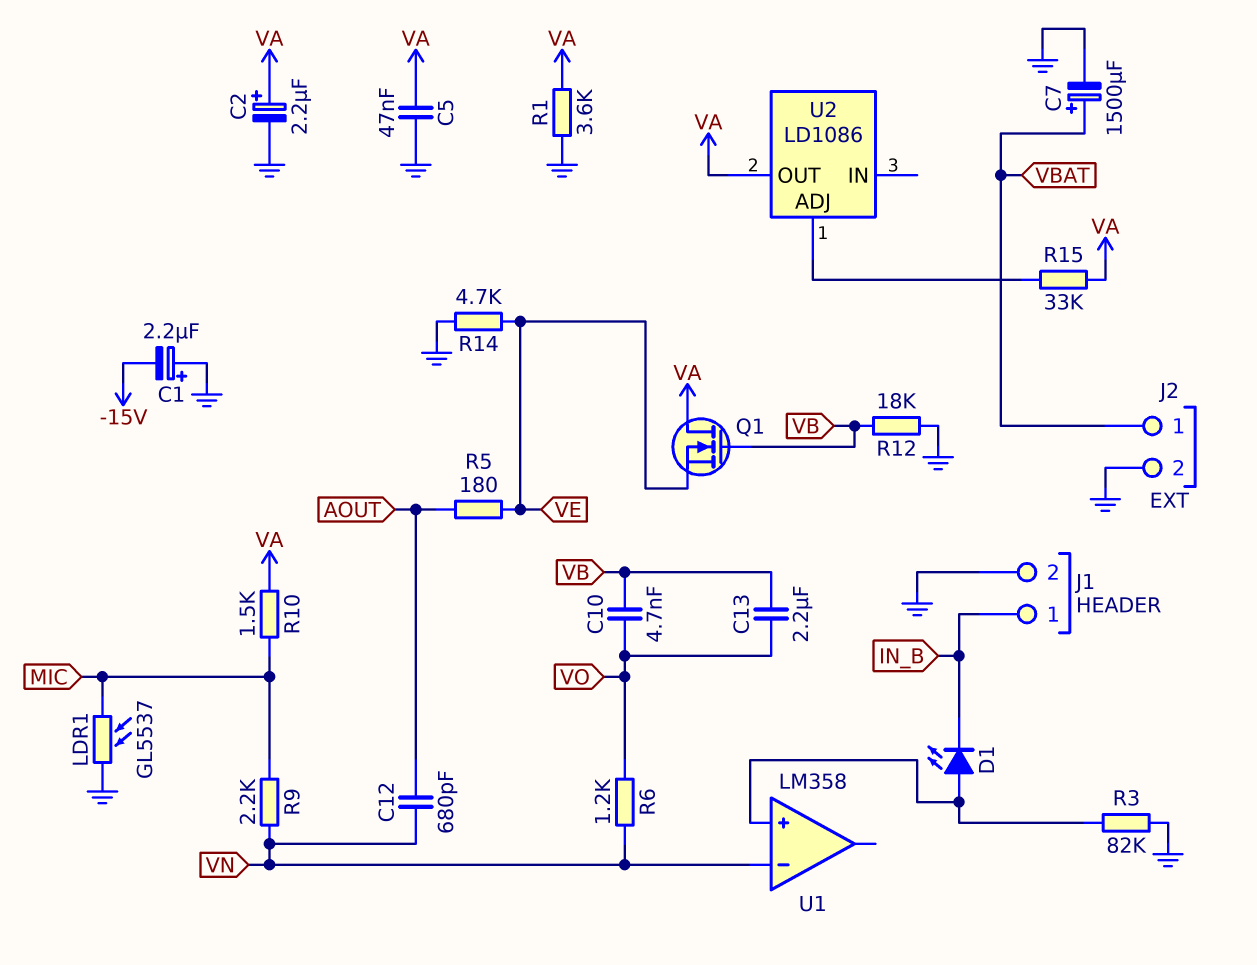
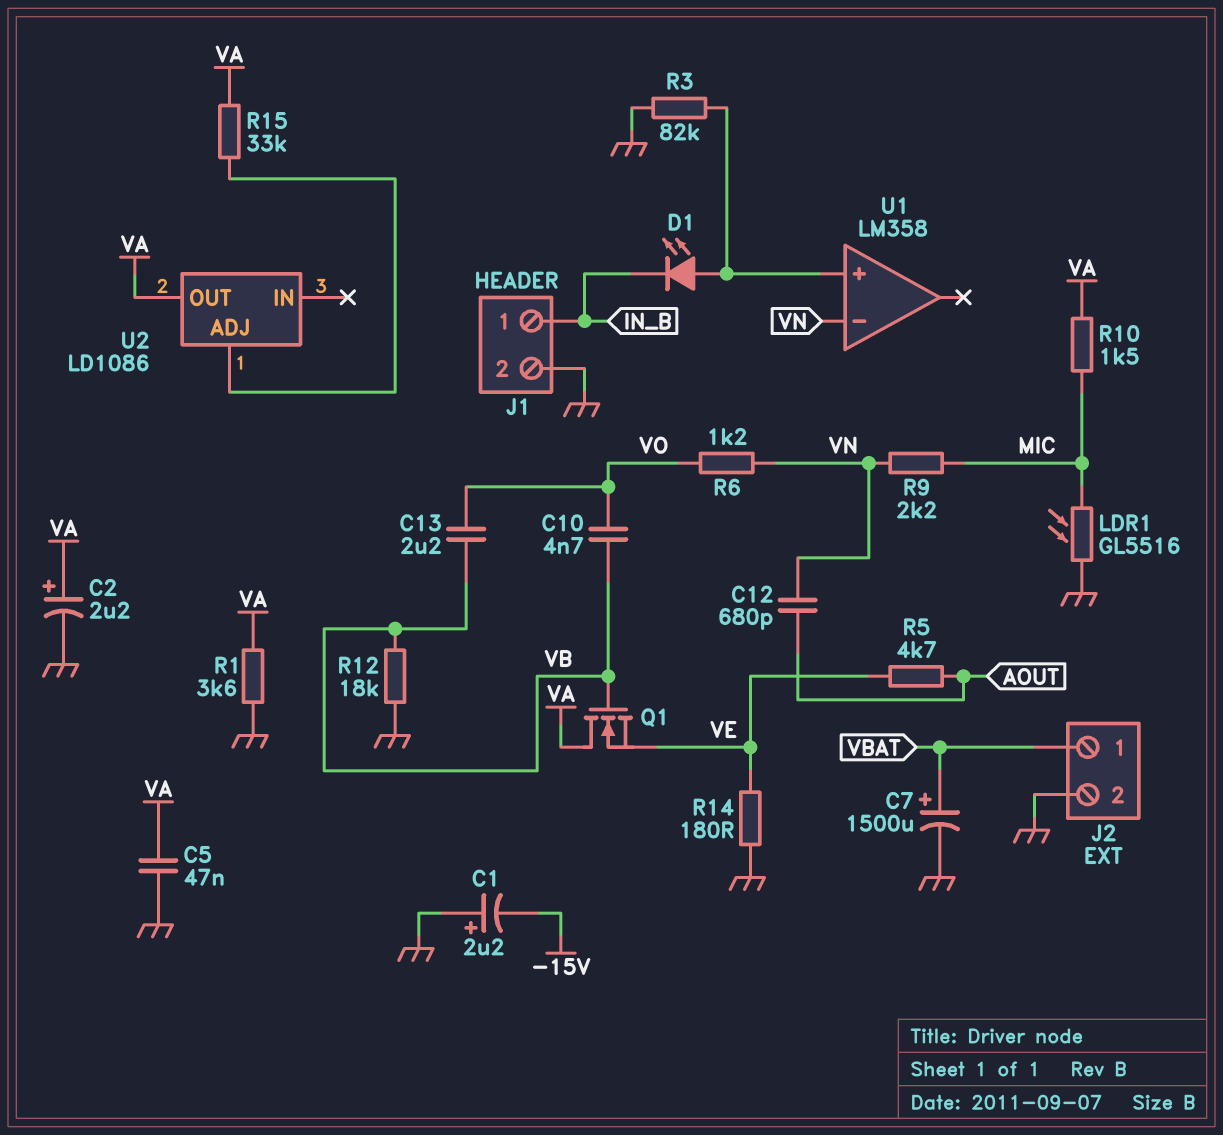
LDR1: GL5537 (GND, MIC) -> GL5516 (GND, MIC)
R5: 180 (AOUT, VE) -> 4.7k (AOUT, VE)
R14: 4.7k (GND, VE) -> 180 (GND, VE)

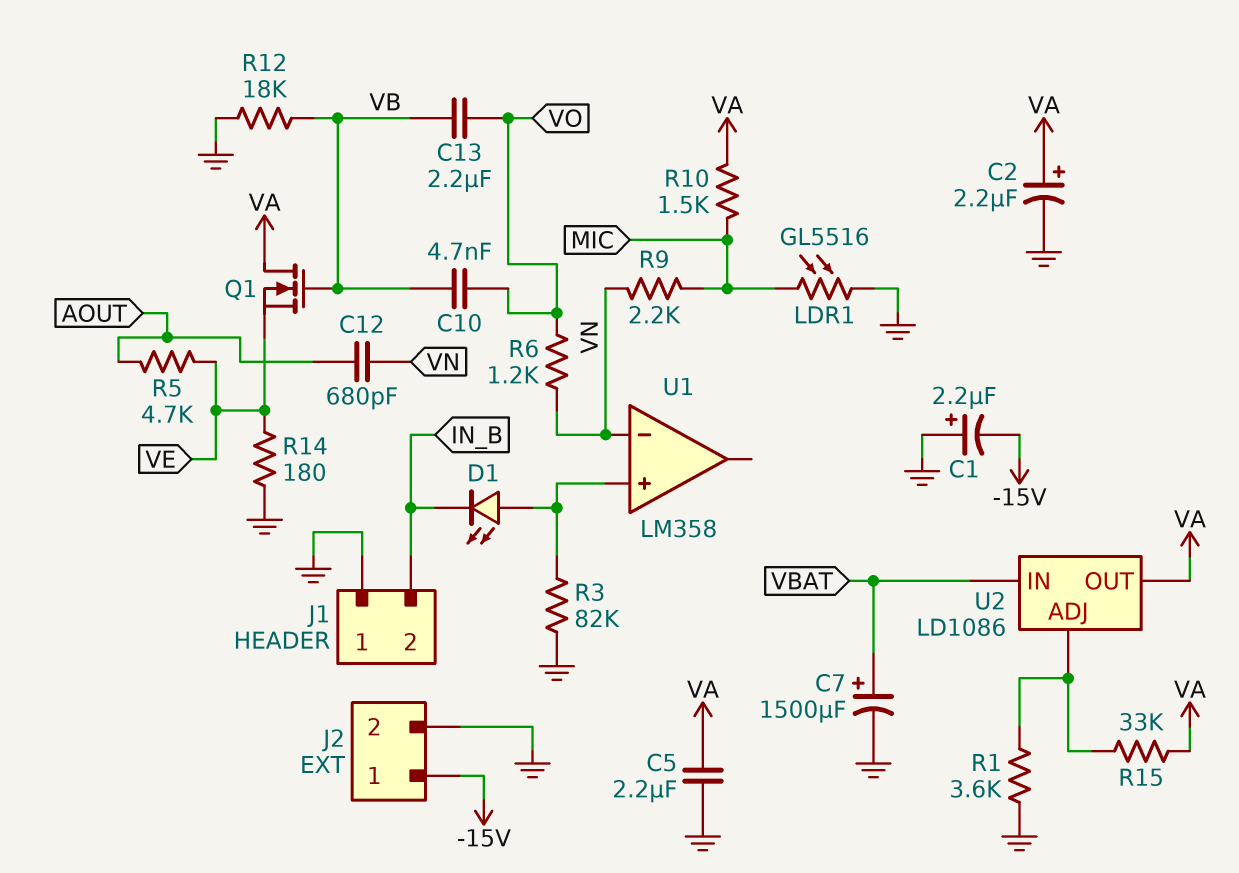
C5: 47nF (GND, VA) -> 2.2uF (GND, VA)
J1 pin 1: IN_B -> GND
J1 pin 2: GND -> IN_B
J2 pin 1: VBAT -> -15V
R1: 3.6k (GND, VA) -> 3.6k (GND, U2/ADJ)
U2 pin IN: none -> VBAT

